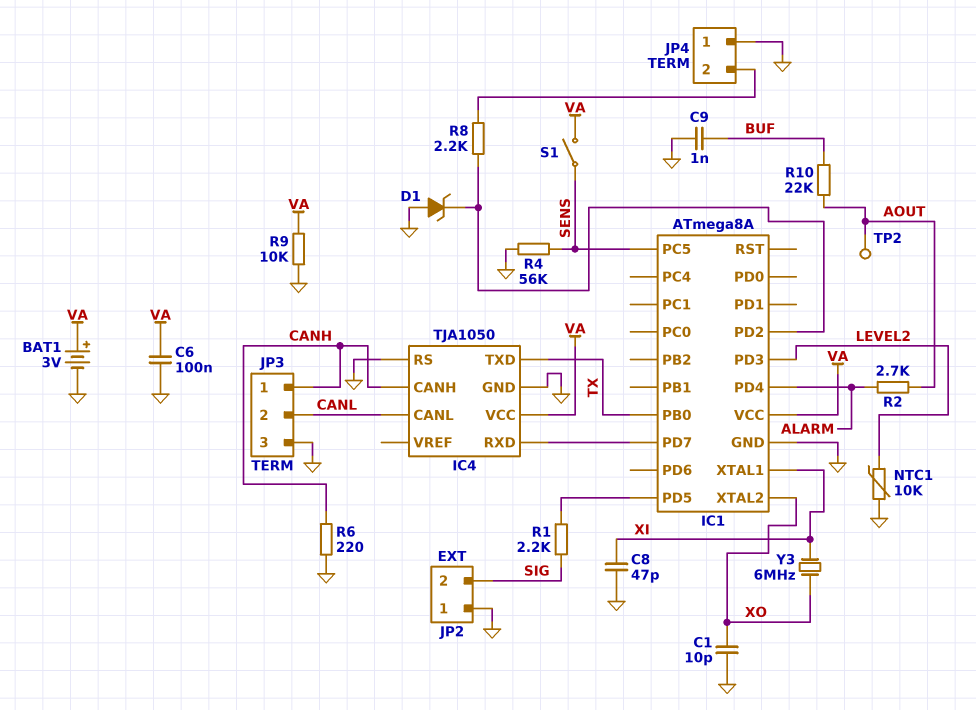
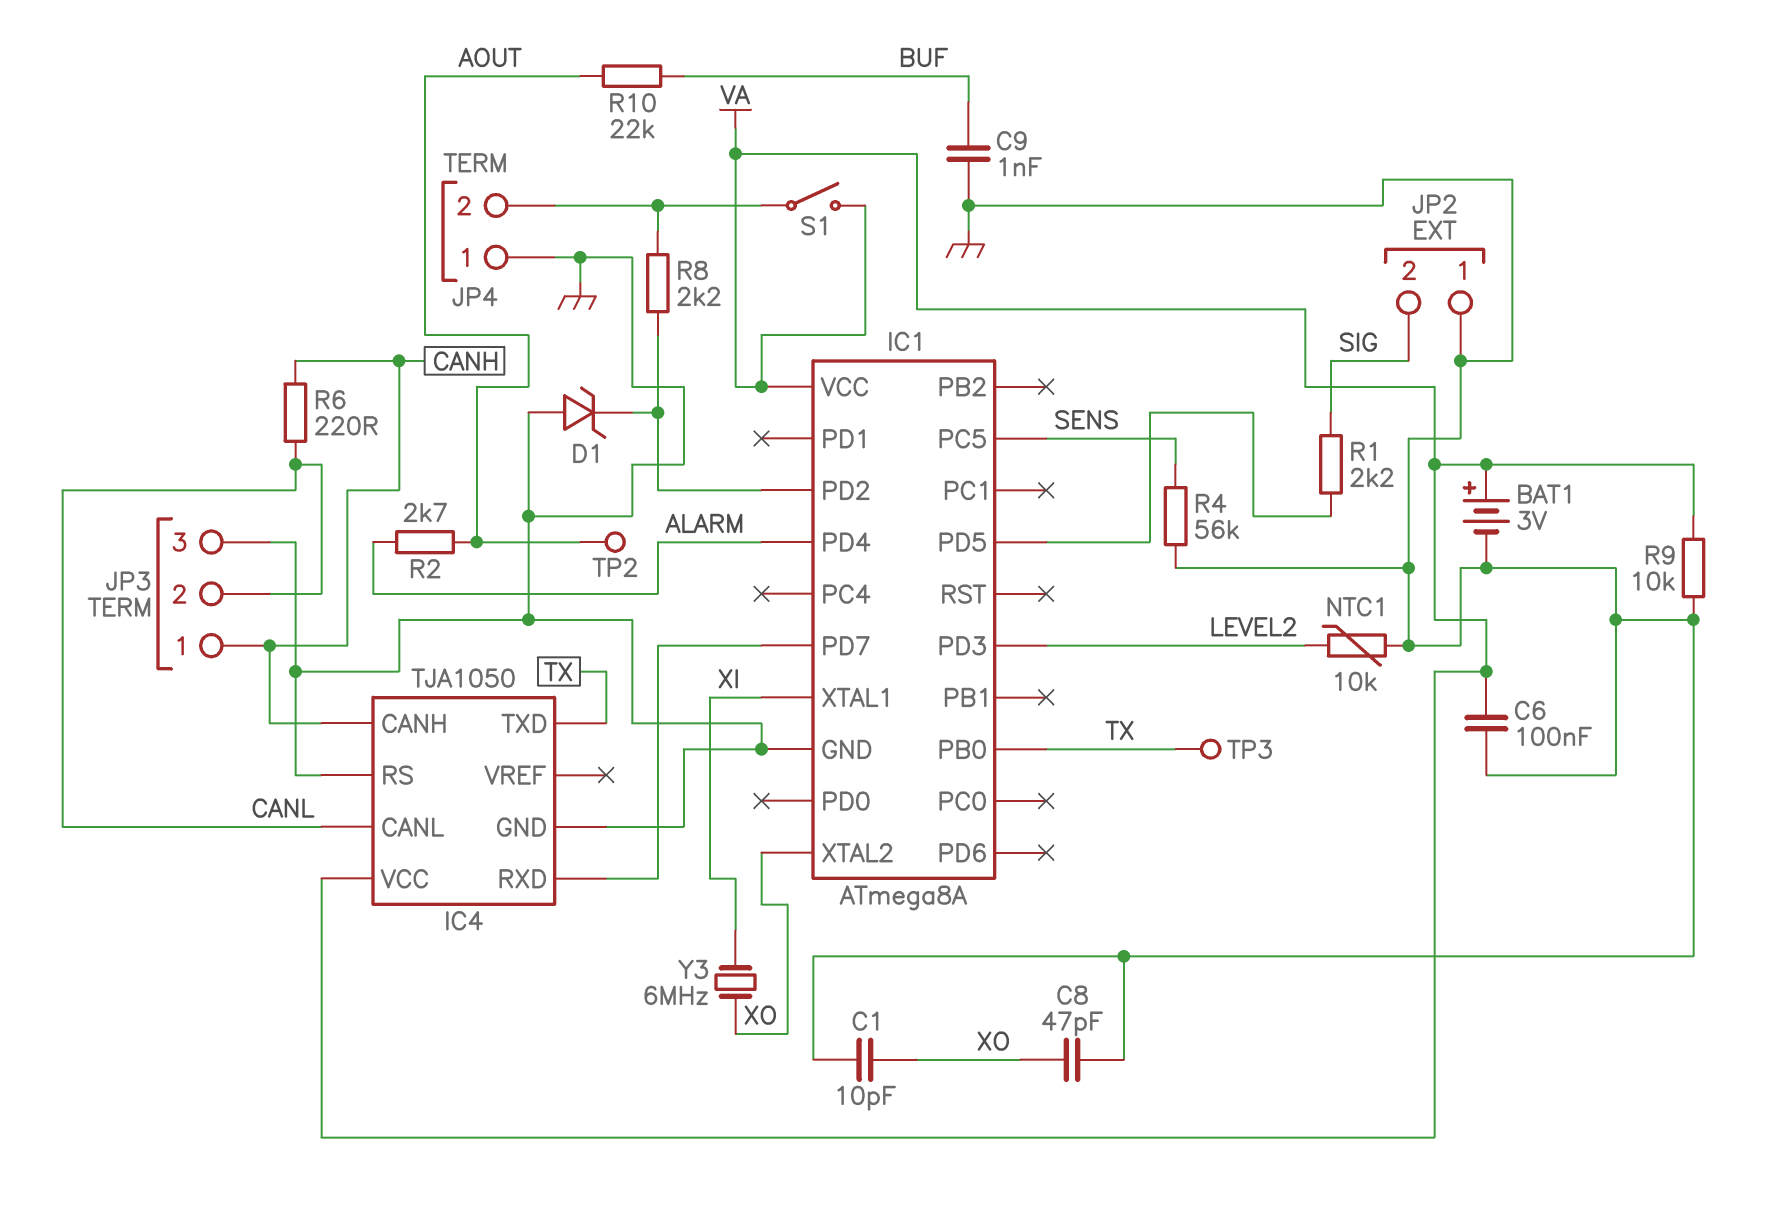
C8: 47pF (GND, XI) -> 47pF (GND, XO)
R6: 220 (CANH, GND) -> 220 (CANH, CANL)
S1: switch (SENS, VA) -> switch (JP4/2, VA)
TP3: none -> test point (TX)

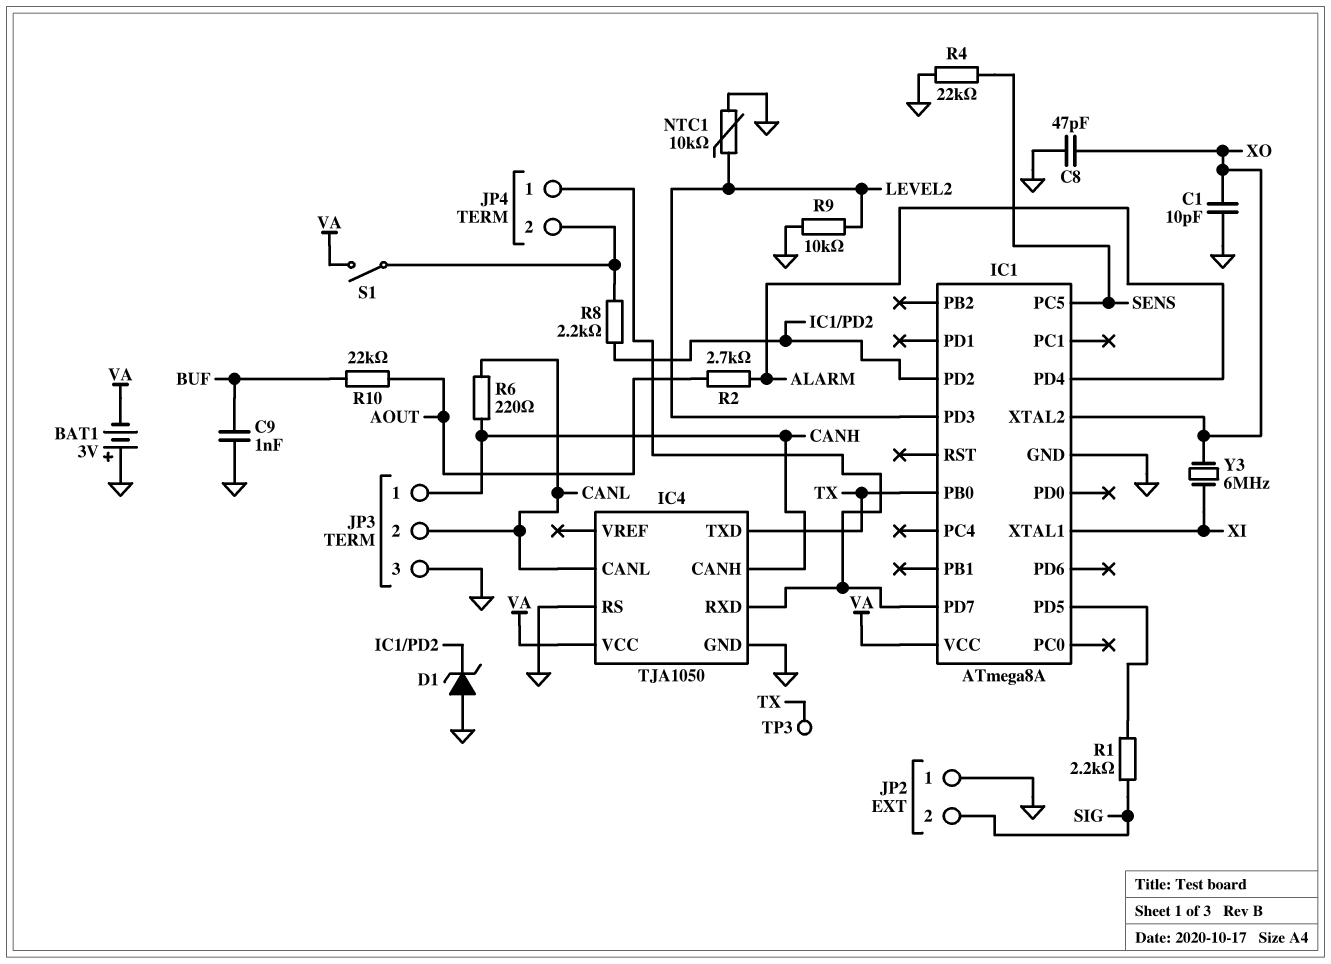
BAT1: 3V (plus VA, minus GND) -> 3V (plus GND, minus VA)
C6: 100nF (GND, VA) -> none
JP4 pin 1: GND -> IC1/PD7
R4: 56k (GND, SENS) -> 22k (GND, SENS)
R9: 10k (GND, VA) -> 10k (GND, LEVEL2)
TP2: test point (AOUT) -> none

